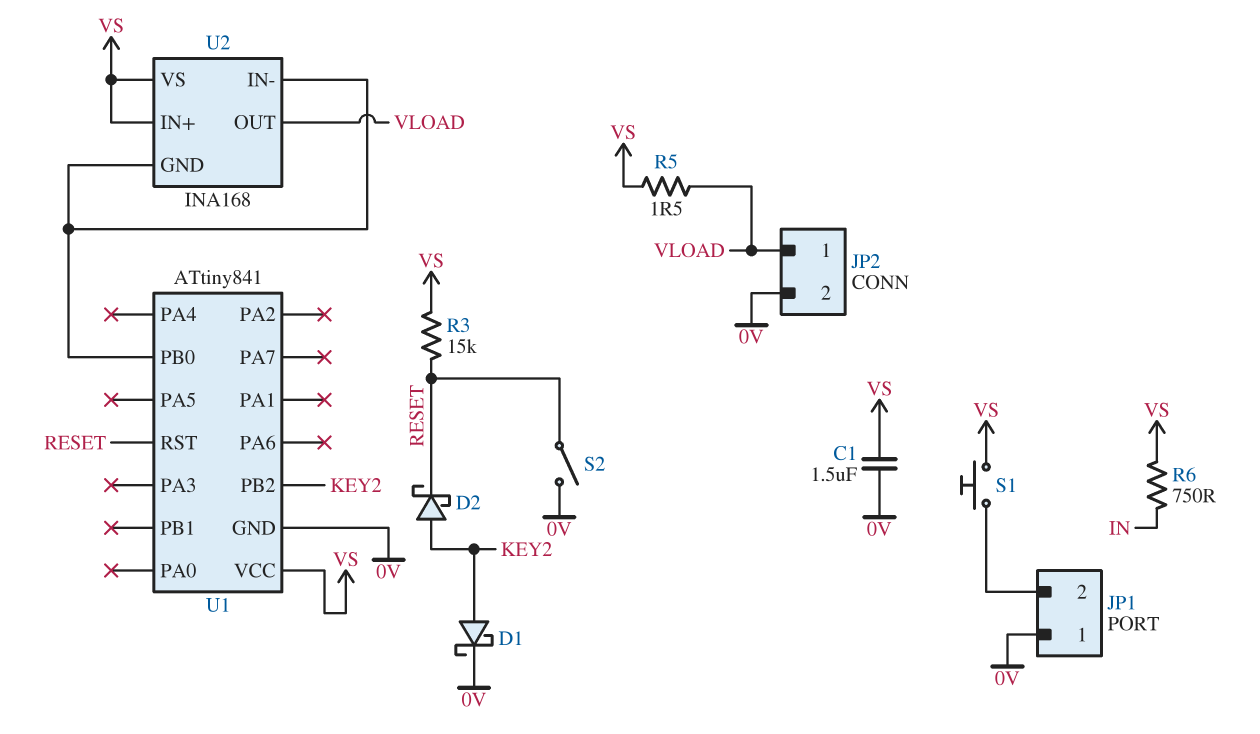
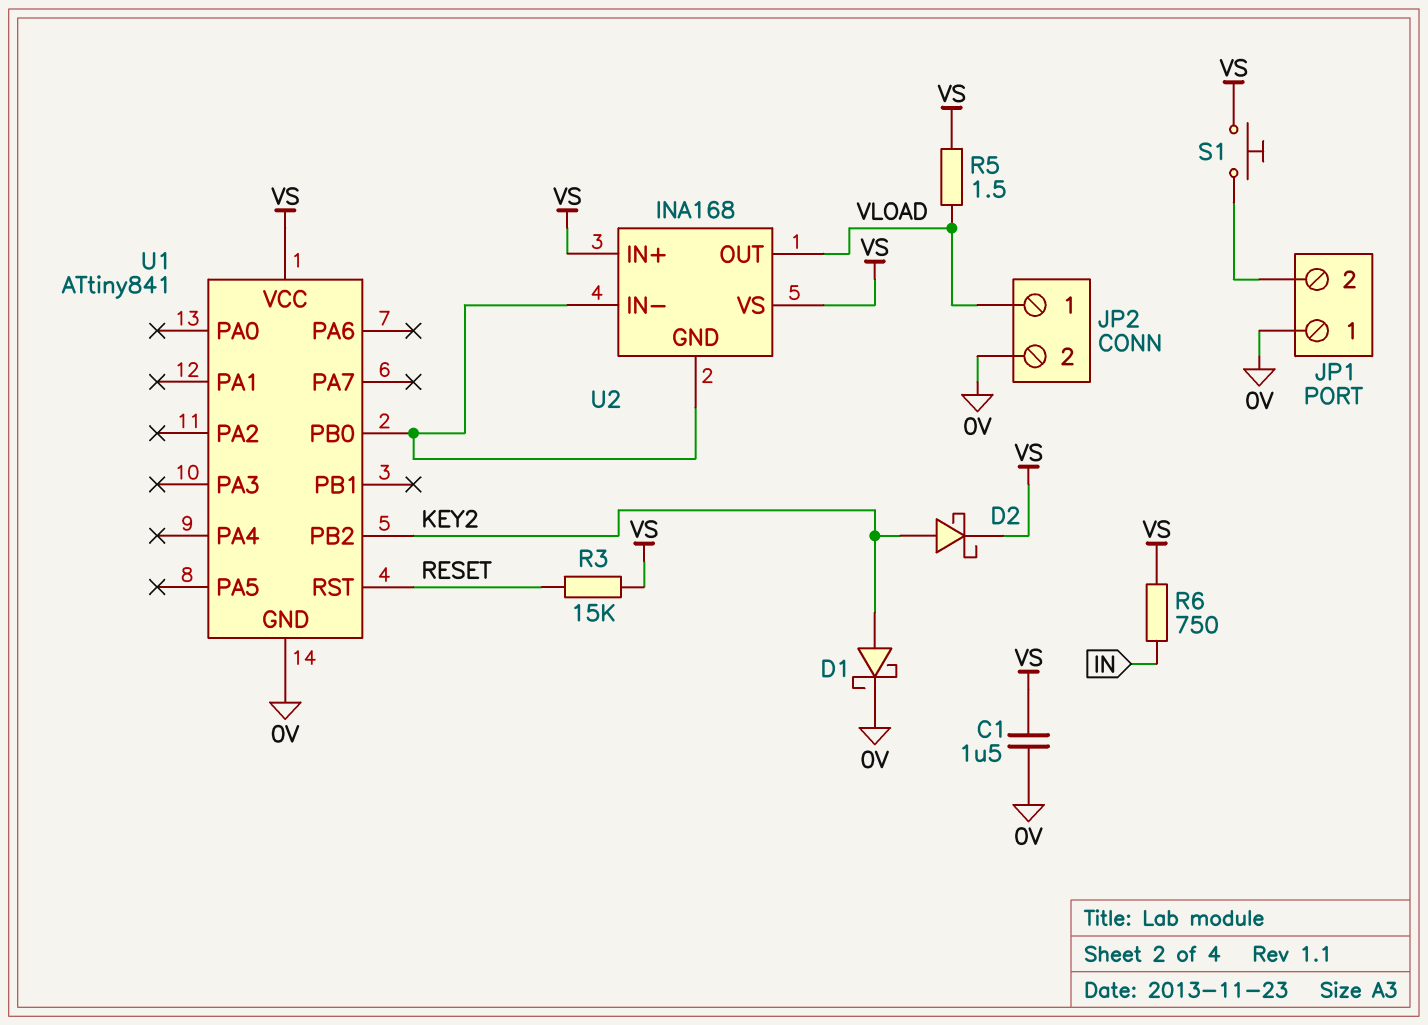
D2: schottky (A KEY2, K RESET) -> schottky (A KEY2, K VS)
S2: switch (0V, RESET) -> none

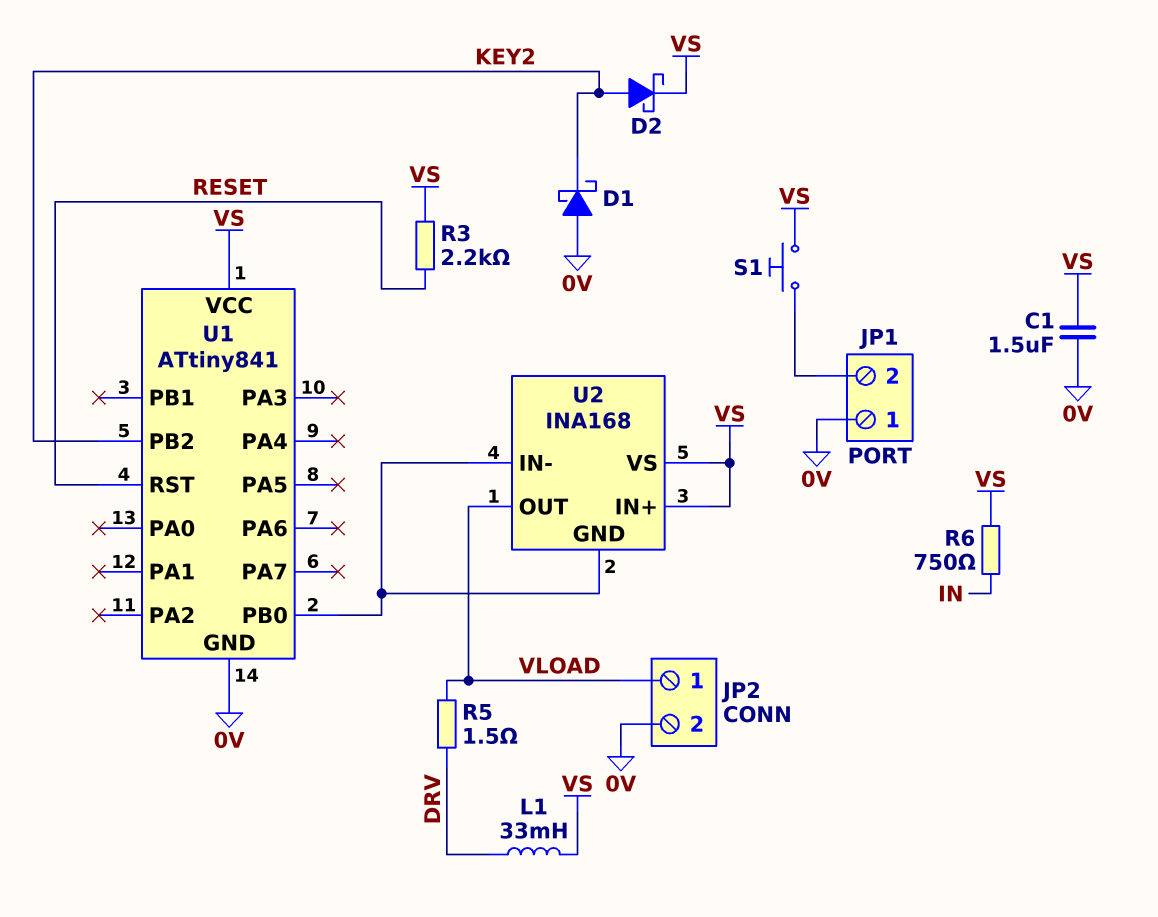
D1: schottky (A KEY2, K 0V) -> schottky (A 0V, K KEY2)
L1: none -> 33mH (DRV, VS)
R3: 15k (RESET, VS) -> 2.2k (RESET, VS)
R5: 1.5 (VLOAD, VS) -> 1.5 (DRV, VLOAD)

